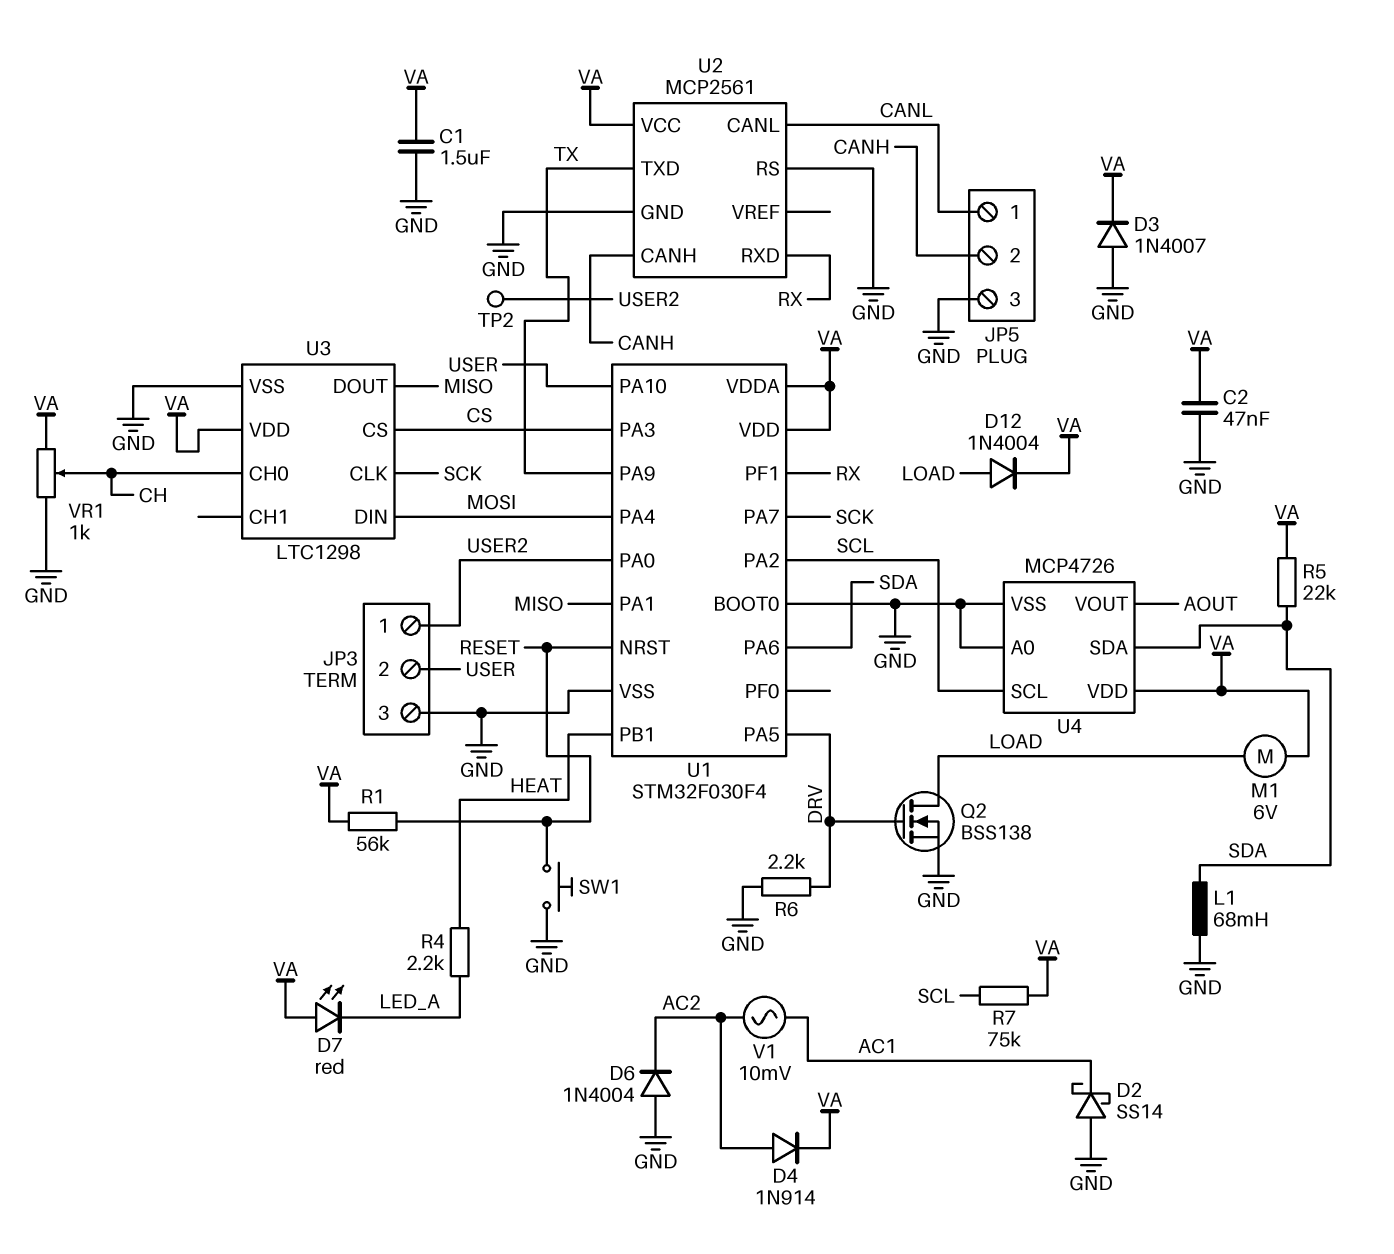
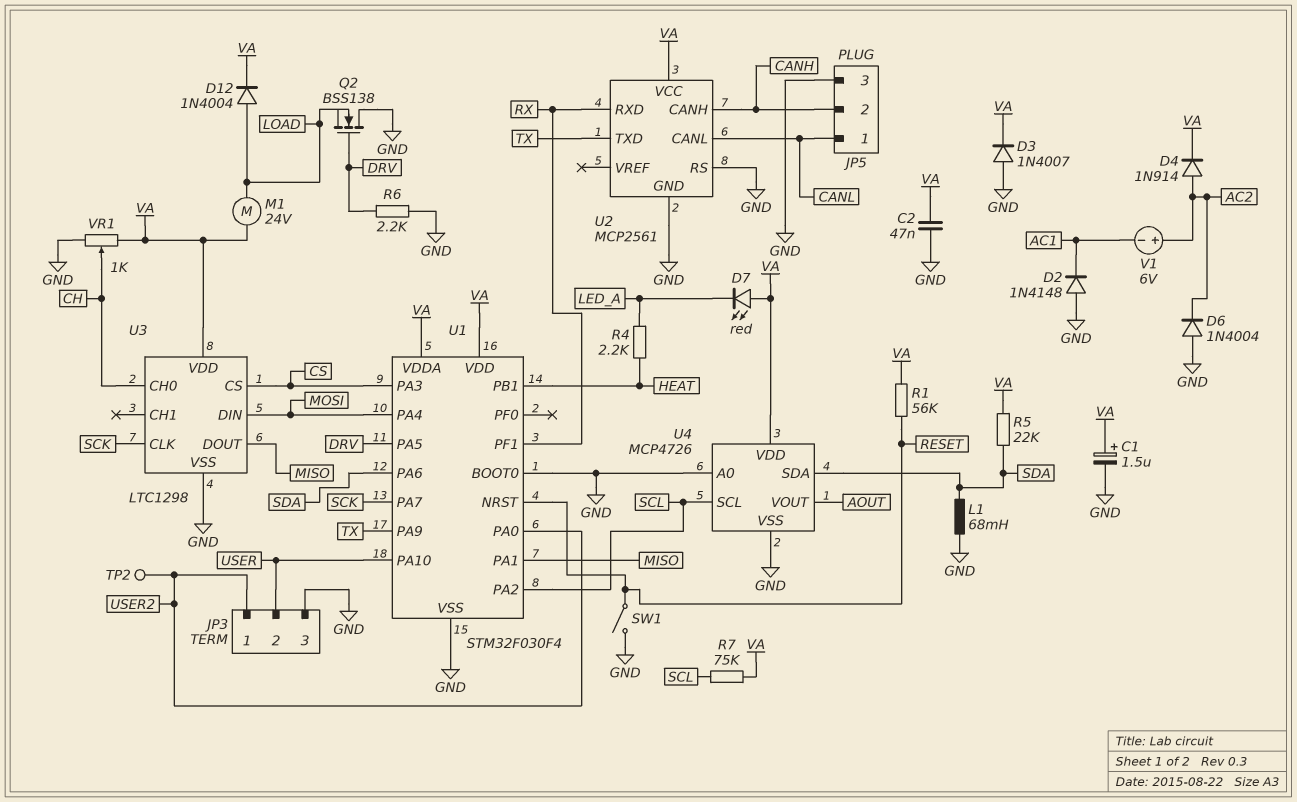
C1: 1.5uF (GND, VA) -> 1.5uF (plus VA, minus GND)
D2: schottky SS14 (A GND, K AC1) -> diode 1N4148 (A GND, K AC1)
M1: motor 6V (LOAD, VA) -> motor 24V (LOAD, VA)
Q2: NMOS BSS138 (G DRV, D LOAD, S GND) -> NMOS BSS138 (G DRV, D GND, S LOAD)
SW1: button (GND, RESET) -> switch (GND, RESET)
V1: AC 10mV (AC1, AC2) -> 6V (plus AC2, minus AC1)

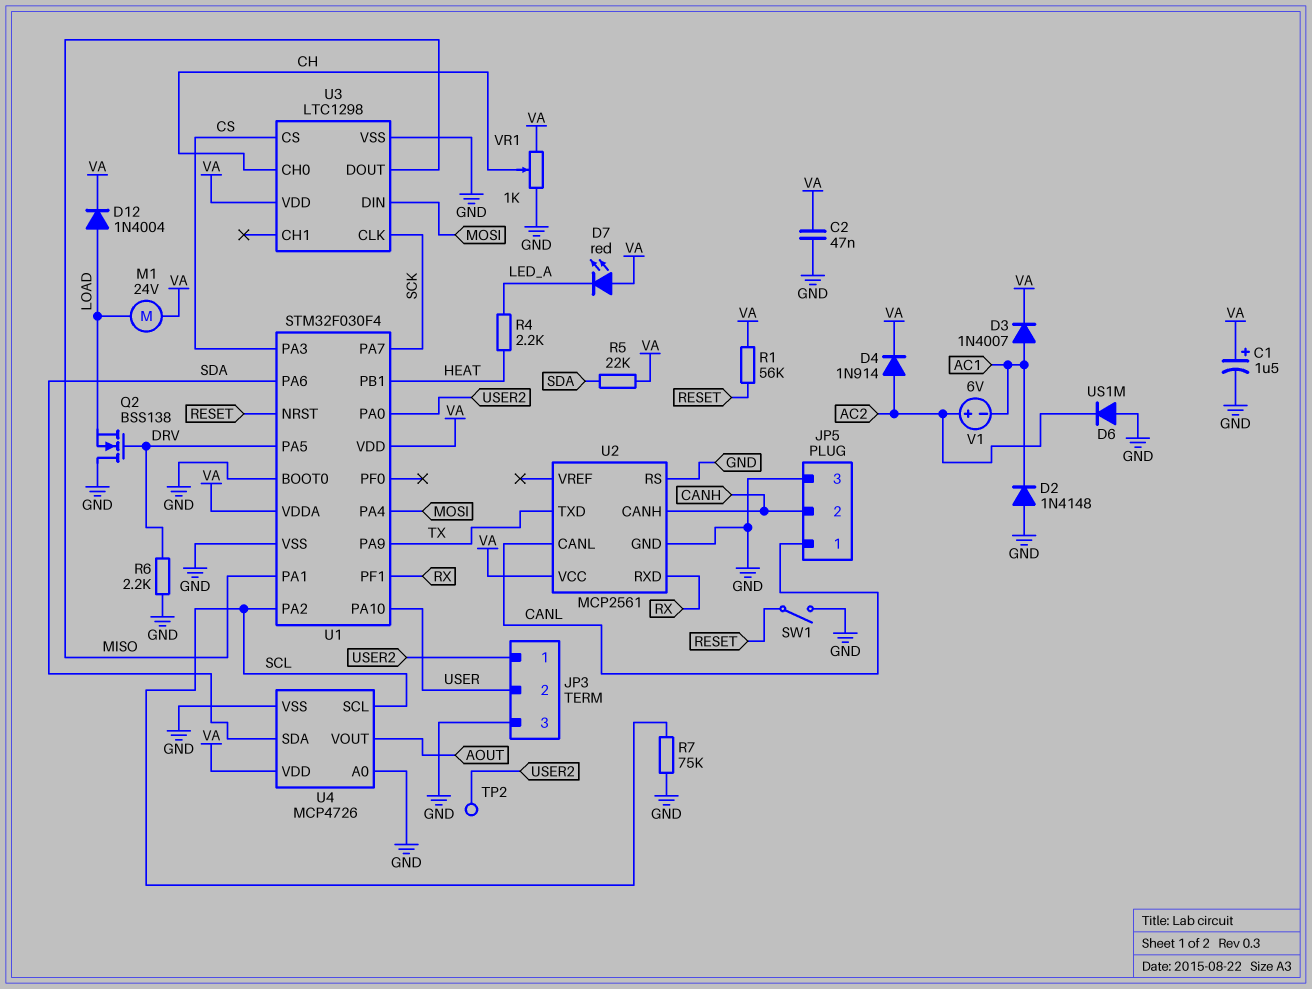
D3: diode 1N4007 (A GND, K VA) -> diode 1N4007 (A AC1, K VA)
D6: diode 1N4004 (A GND, K AC2) -> diode US1M (A GND, K AC2)
L1: 68mH (GND, SDA) -> none
R7: 75k (SCL, VA) -> 75k (GND, SCL)

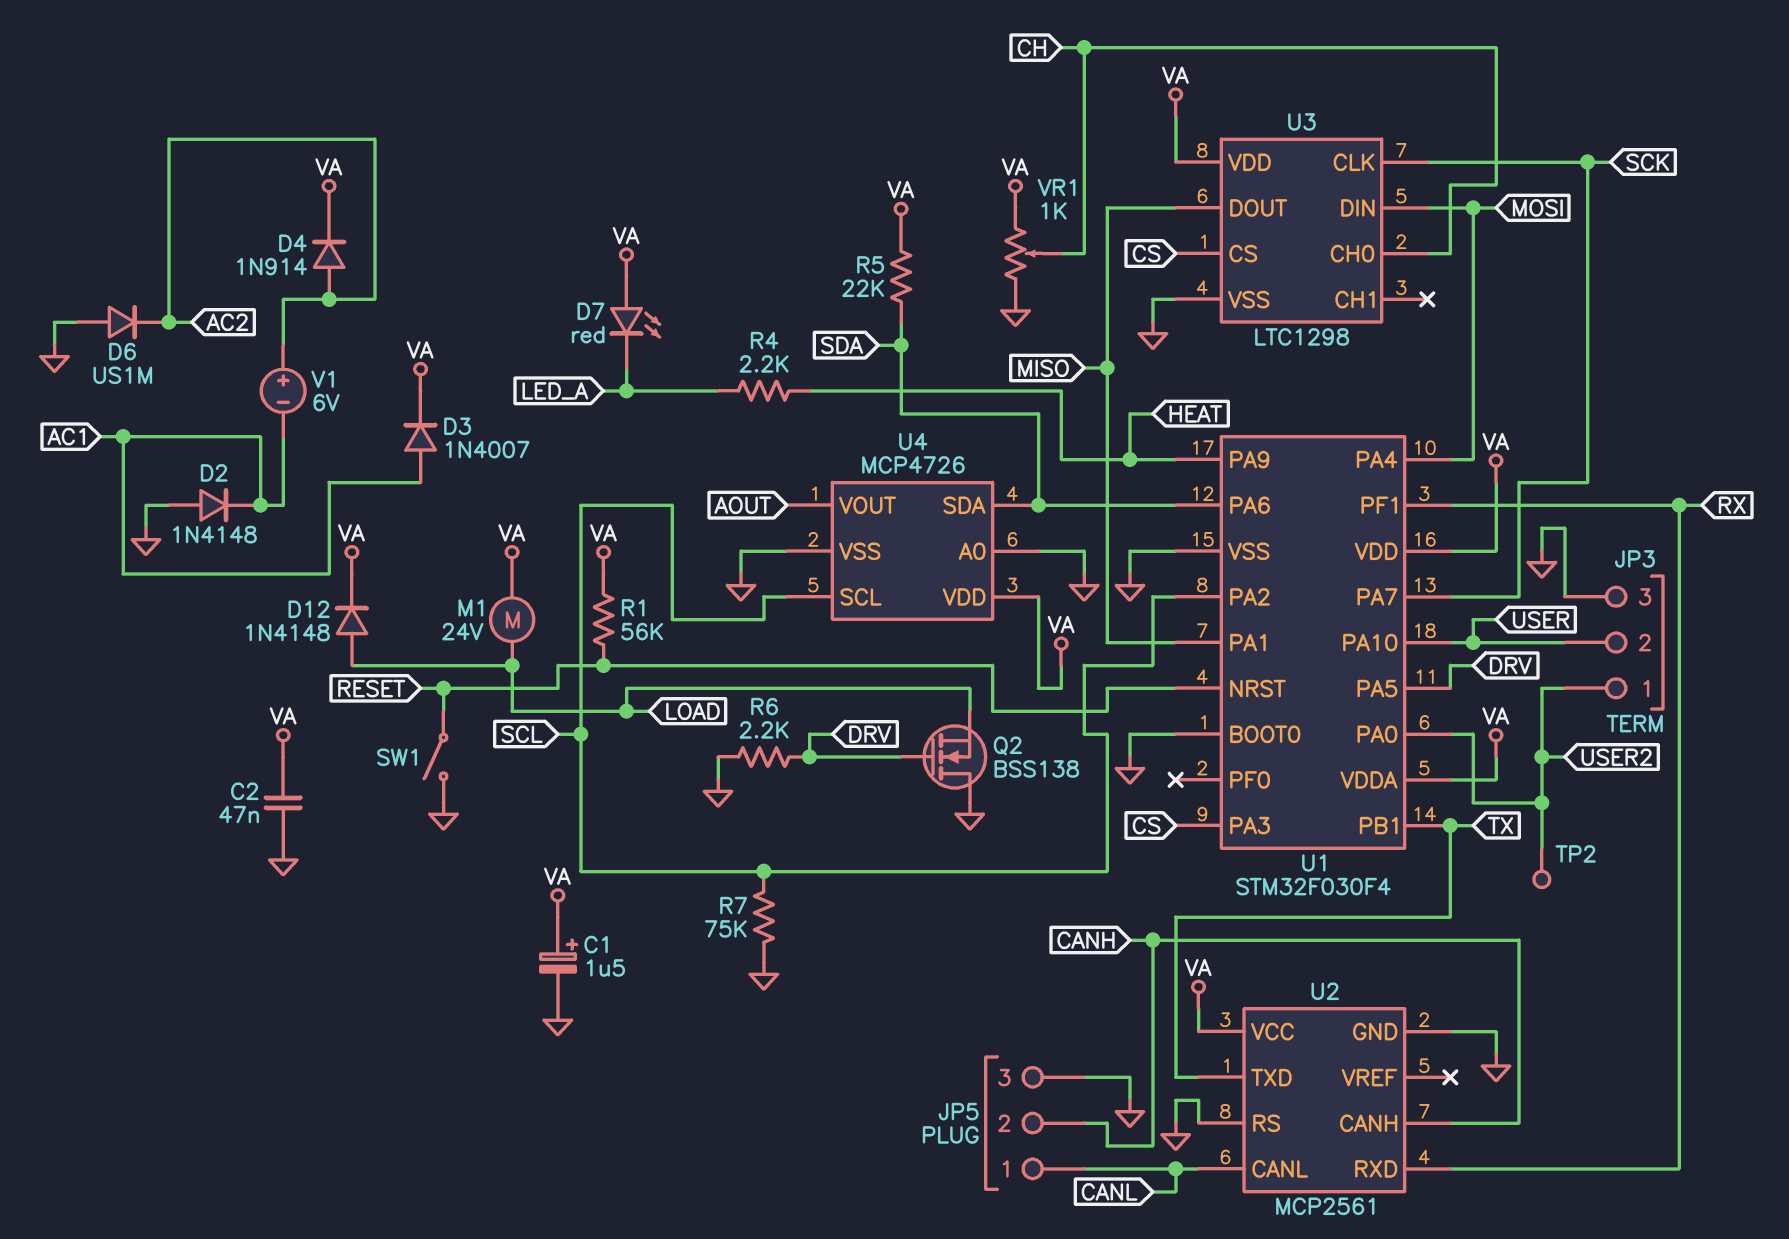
D12: diode 1N4004 (A LOAD, K VA) -> diode 1N4148 (A LOAD, K VA)
U1 pin PA9: TX -> HEAT
U1 pin PB1: HEAT -> TX

